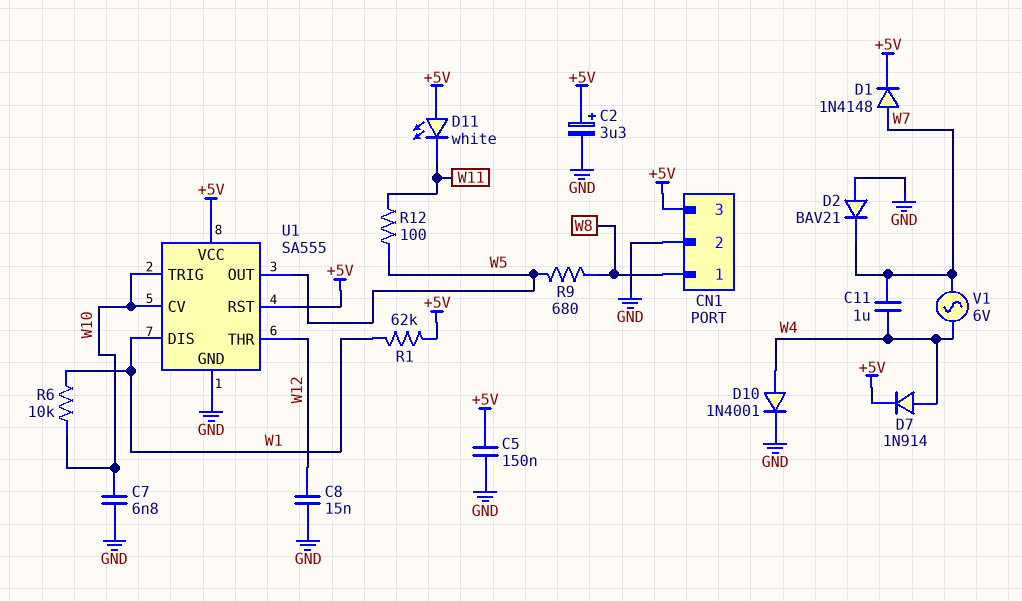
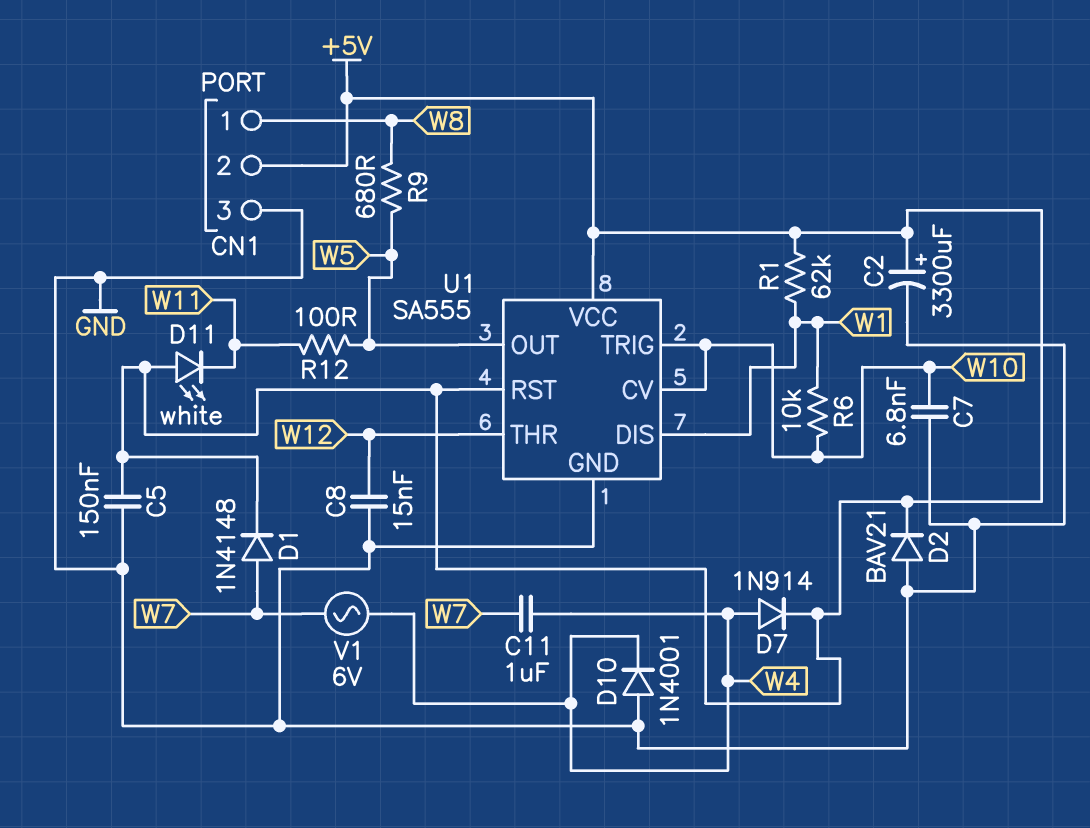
C2: 3.3uF (plus +5V, minus GND) -> 3300uF (plus +5V, minus GND)
CN1 pin 2: GND -> +5V
CN1 pin 3: +5V -> GND
D2: diode BAV21 (A GND, K W7) -> diode BAV21 (A GND, K +5V)
D10: diode 1N4001 (A W4, K GND) -> diode 1N4001 (A GND, K W4)

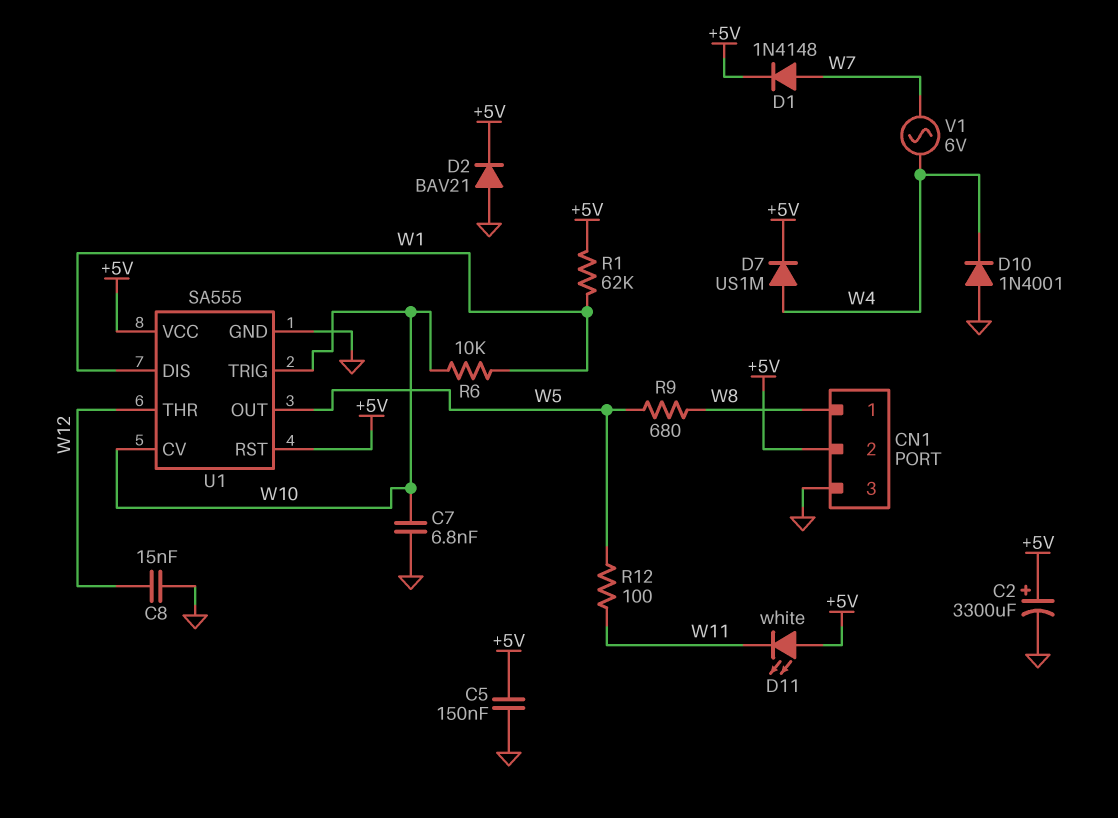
C11: 1uF (W4, W7) -> none
D7: diode 1N914 (A W4, K +5V) -> diode US1M (A W4, K +5V)

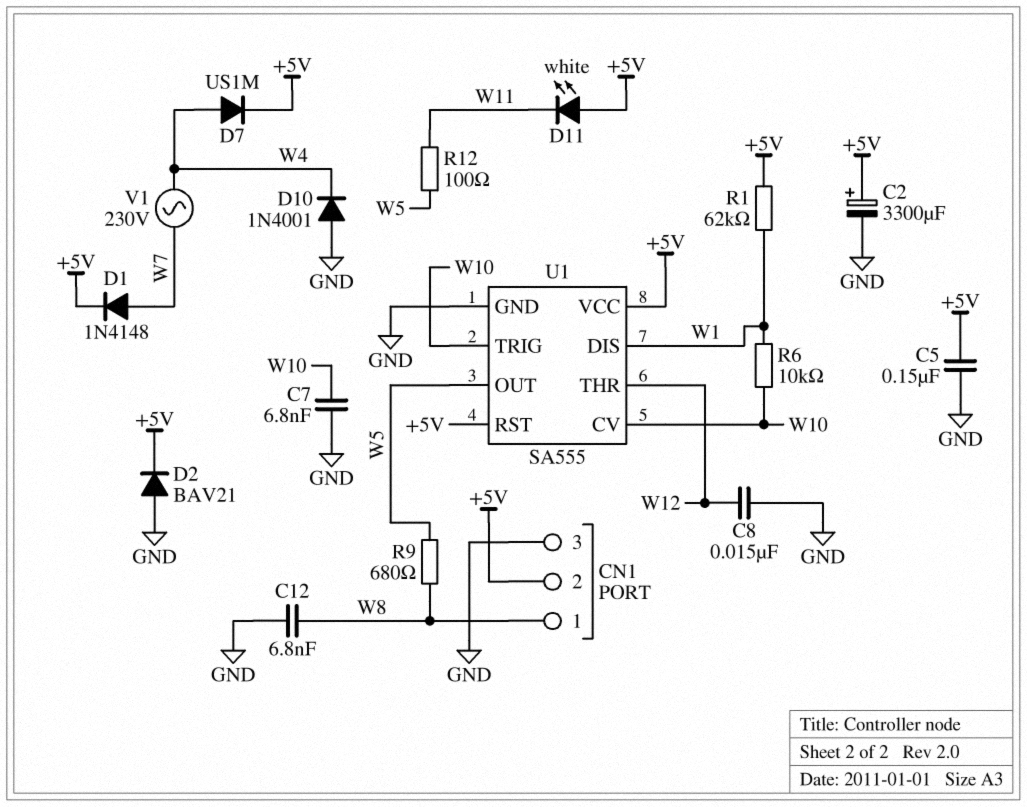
C12: none -> 6.8nF (GND, W8)
V1: AC 6V (W4, W7) -> AC 230V (W4, W7)

